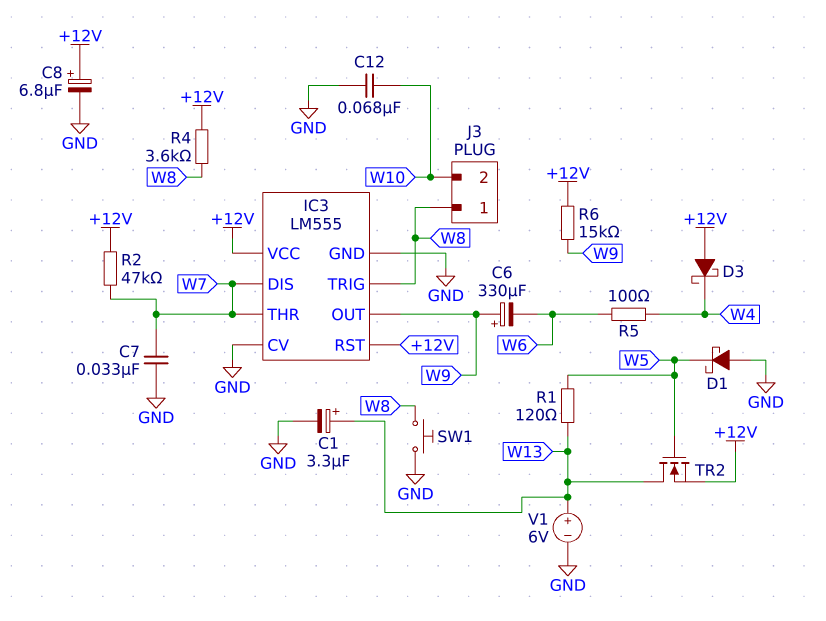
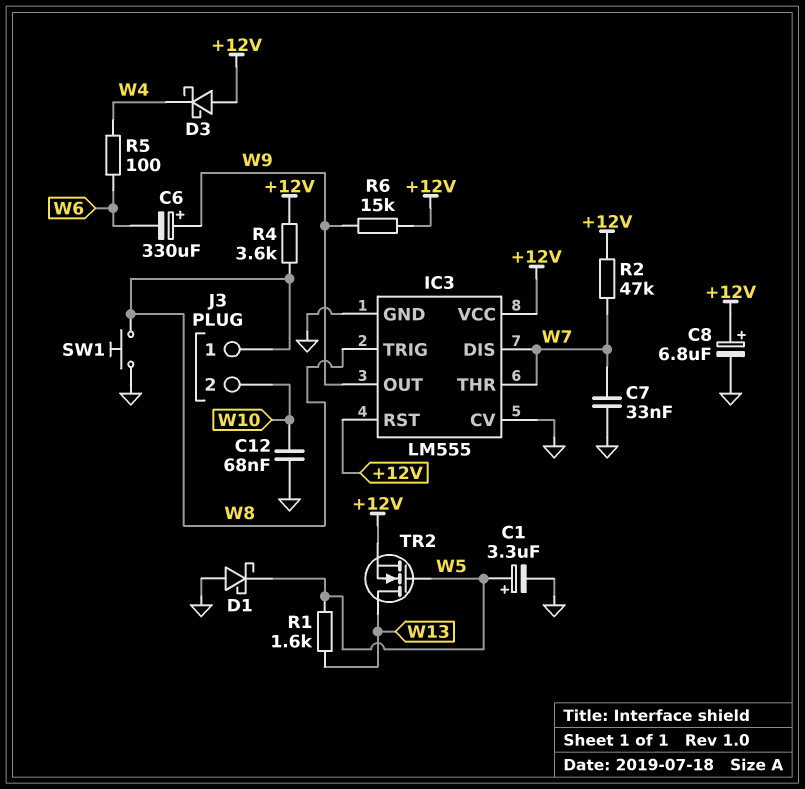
C1: 3.3uF (plus W13, minus GND) -> 3.3uF (plus W5, minus GND)
R1: 120 (W5, W13) -> 1.6k (W5, W13)
V1: 6V (plus W13, minus GND) -> none

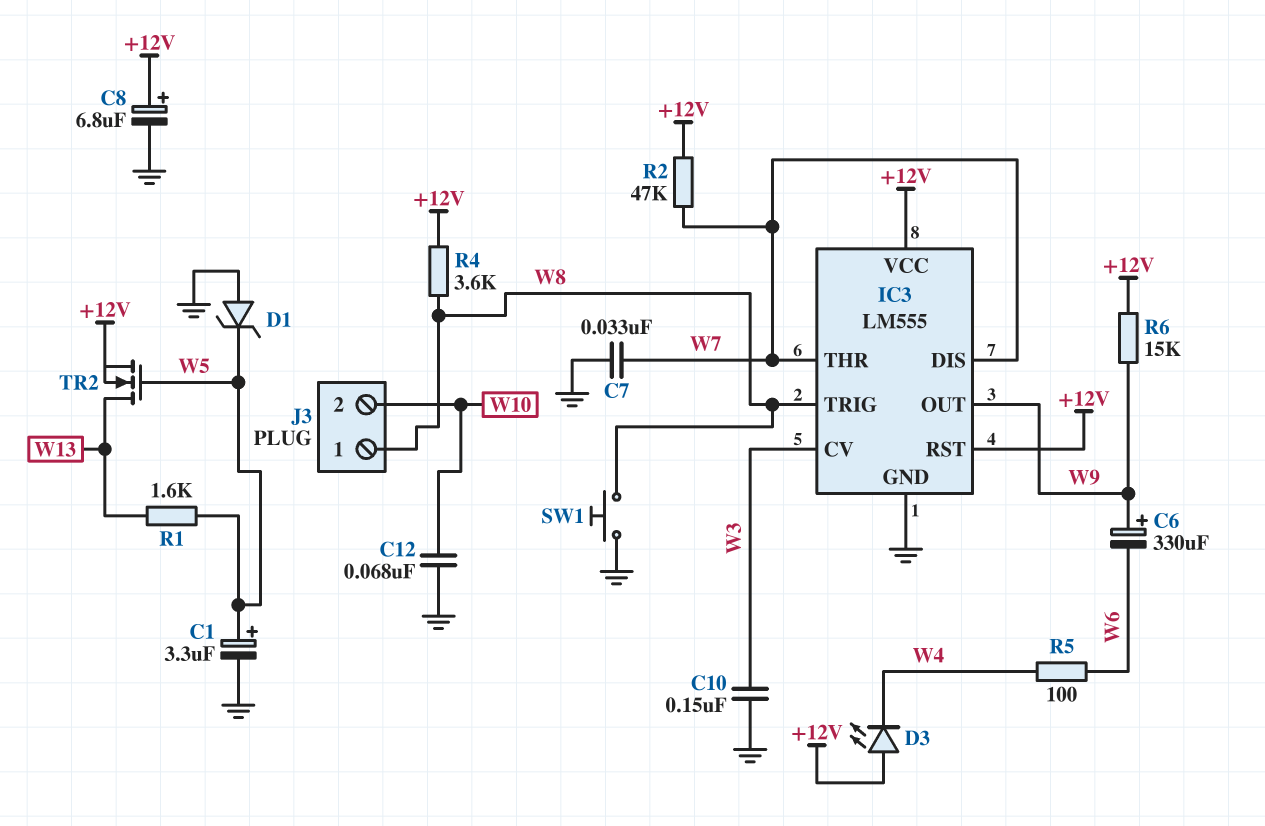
C10: none -> 150nF (GND, W3)
D1: schottky (A GND, K W5) -> zener (A GND, K W5)
D3: schottky (A +12V, K W4) -> LED (A +12V, K W4)
IC3 pin CV: GND -> W3

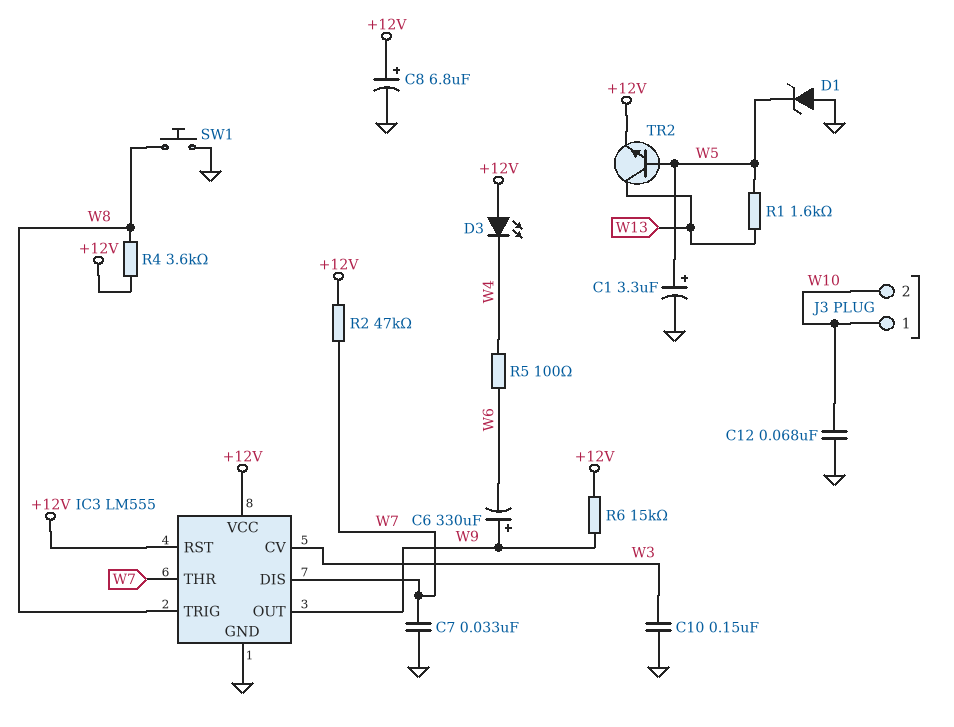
J3 pin 1: W8 -> W10
TR2: NMOS (G W5, D W13, S +12V) -> NPN (B W5, C W13, E +12V)

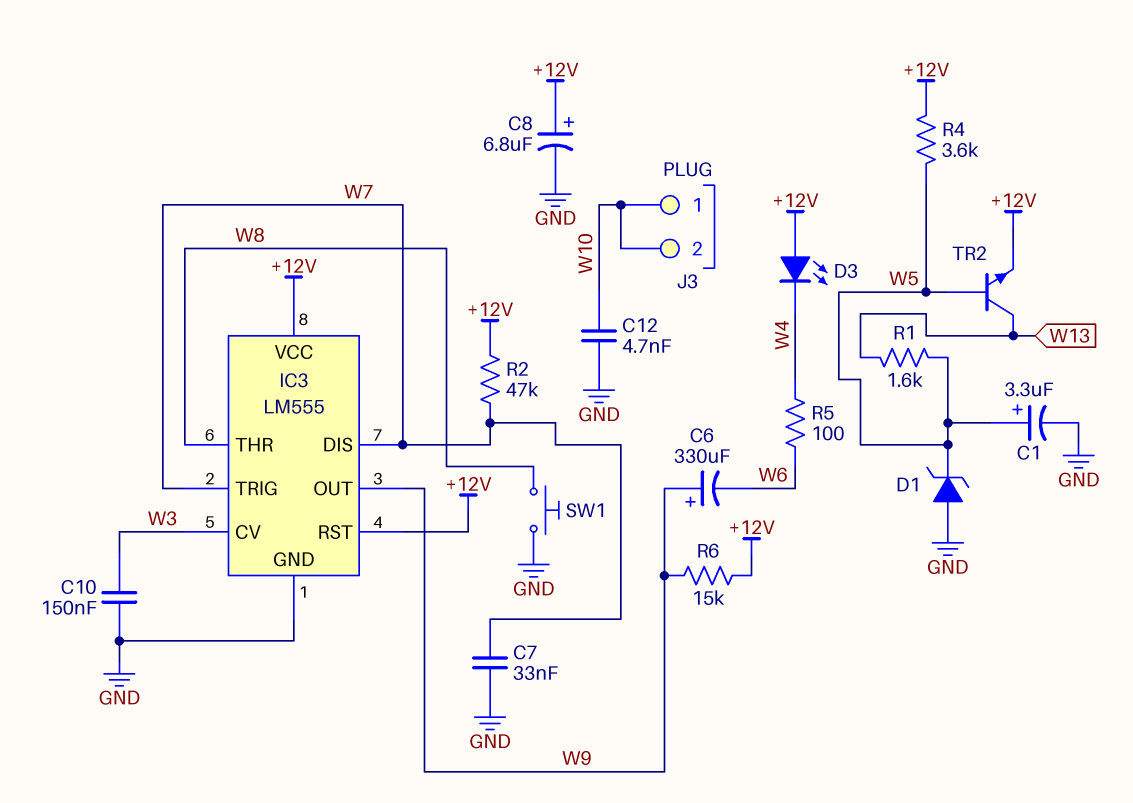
C12: 68nF (GND, W10) -> 4.7nF (GND, W10)
IC3 pin THR: W7 -> W8
IC3 pin TRIG: W8 -> W7
R4: 3.6k (+12V, W8) -> 3.6k (+12V, W5)

